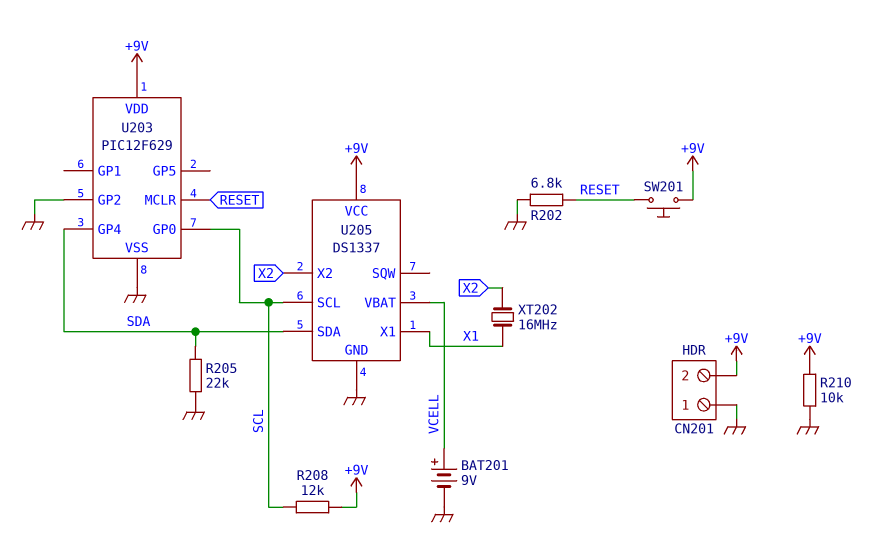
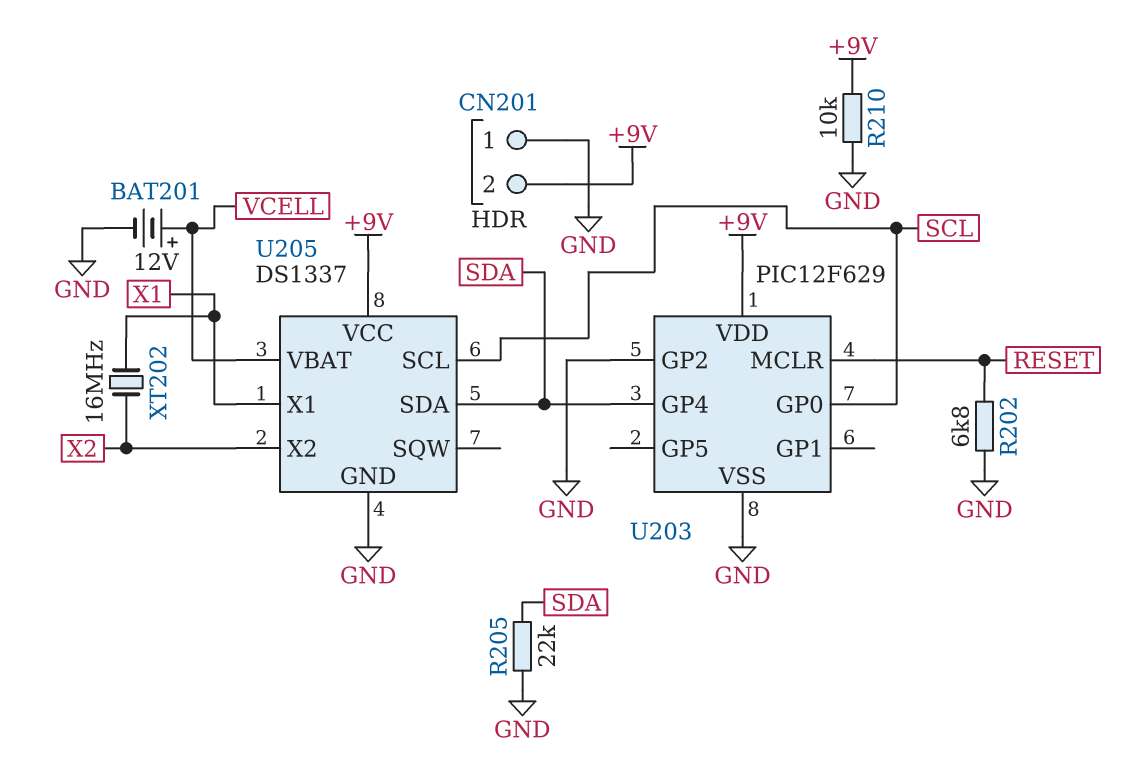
BAT201: 9V (plus VCELL, minus GND) -> 12V (plus VCELL, minus GND)
R208: 12k (+9V, SCL) -> none
SW201: button (+9V, RESET) -> none

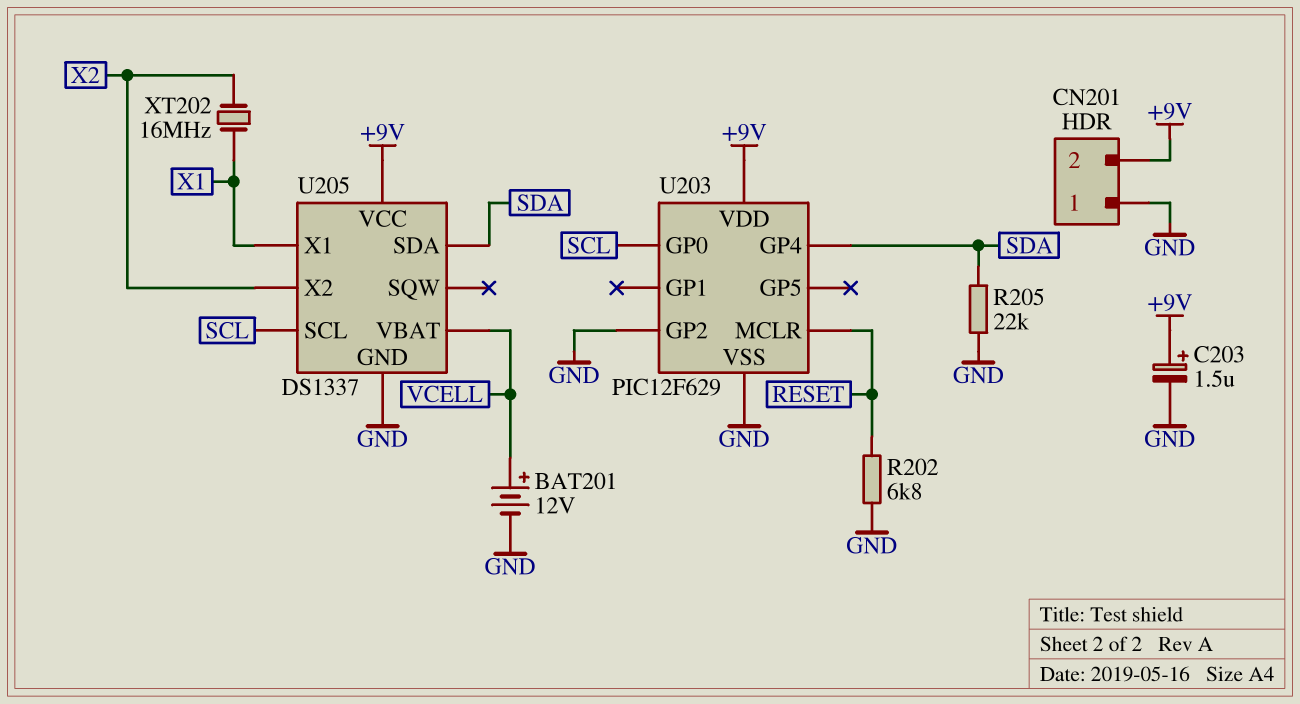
C203: none -> 1.5uF (plus +9V, minus GND)
R210: 10k (+9V, GND) -> none

